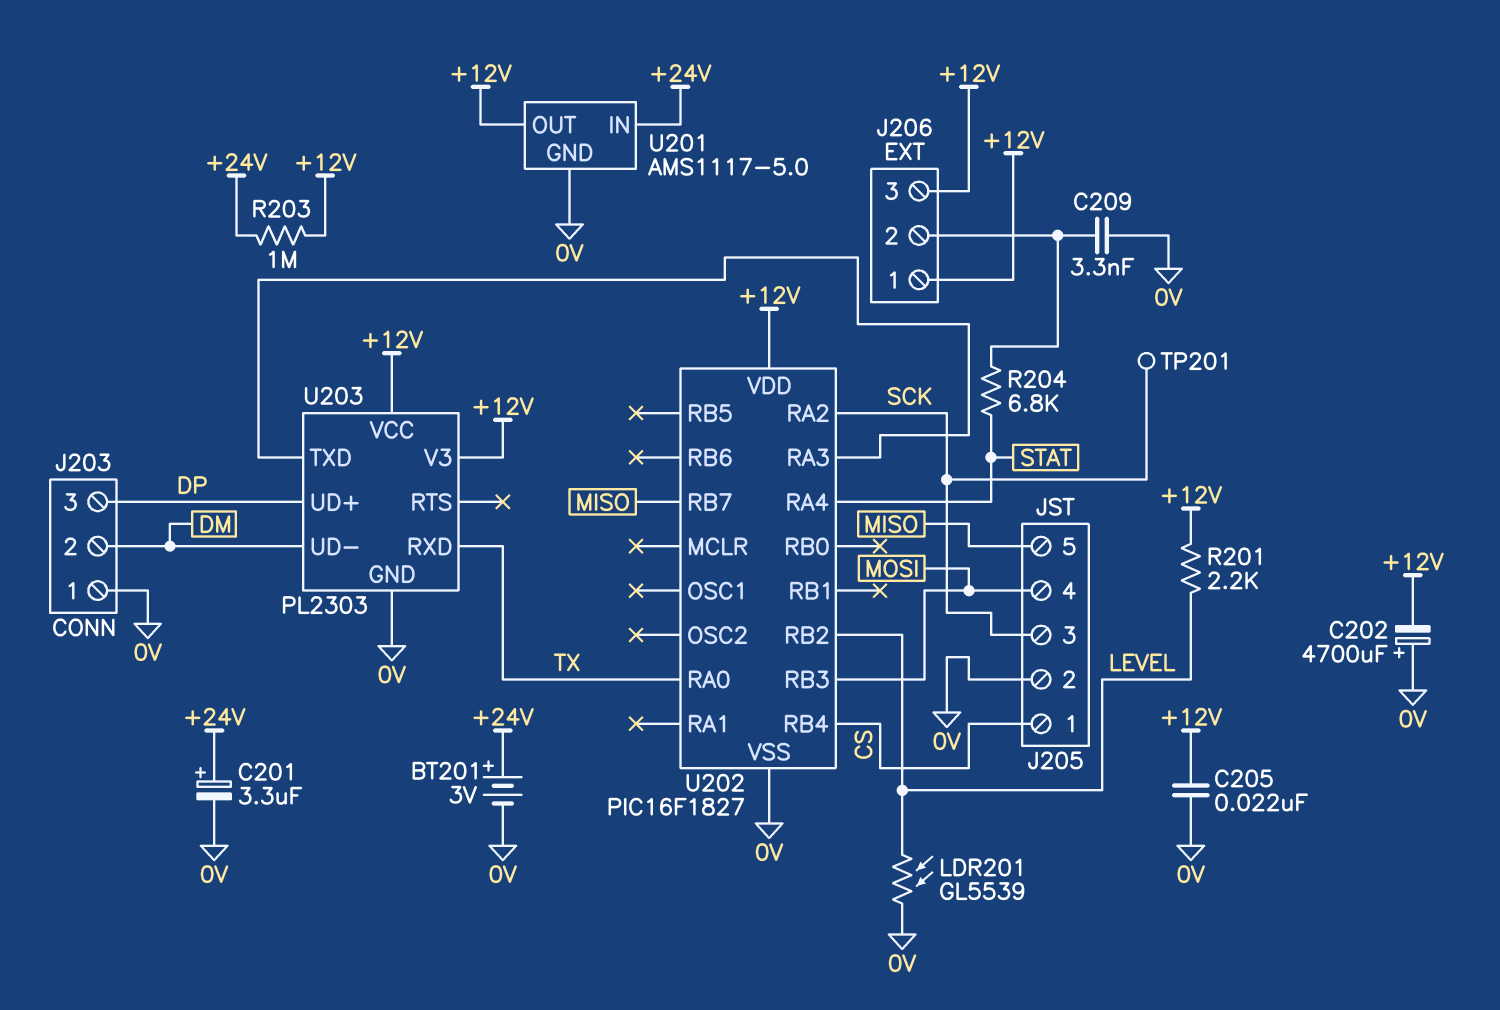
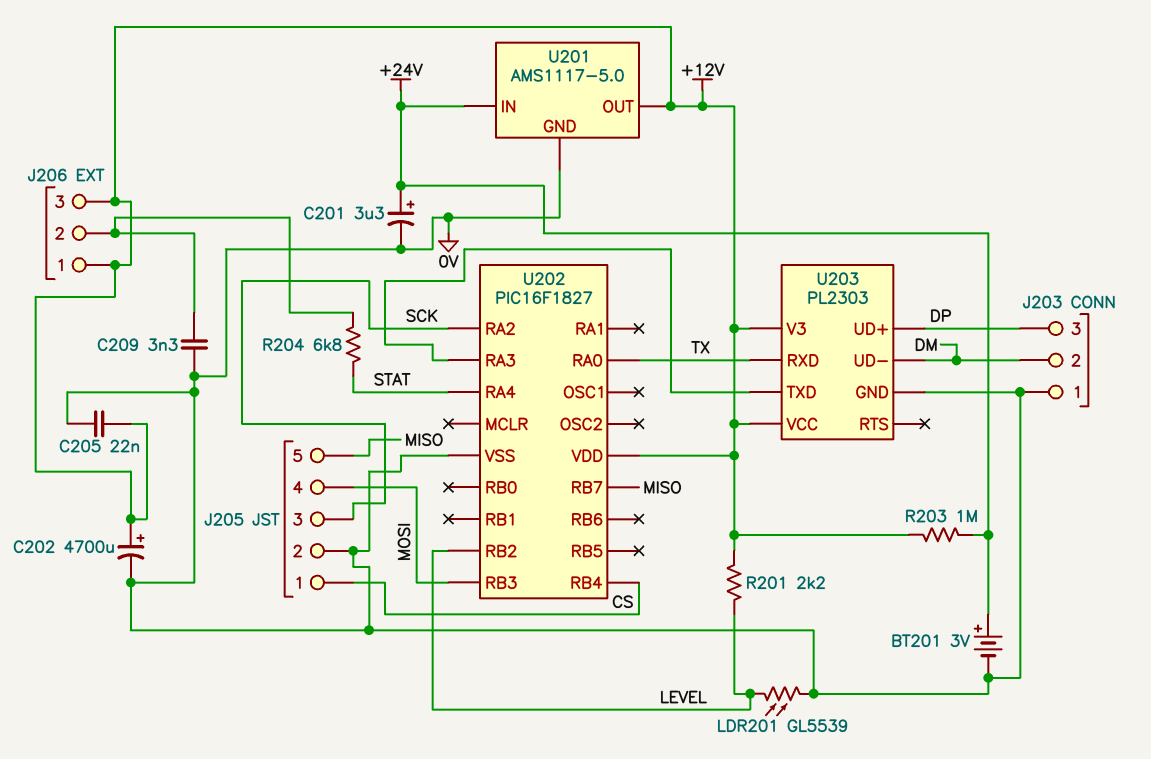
C202: 4700uF (plus 0V, minus +12V) -> 4700uF (plus +12V, minus 0V)
TP201: test point (SCK) -> none

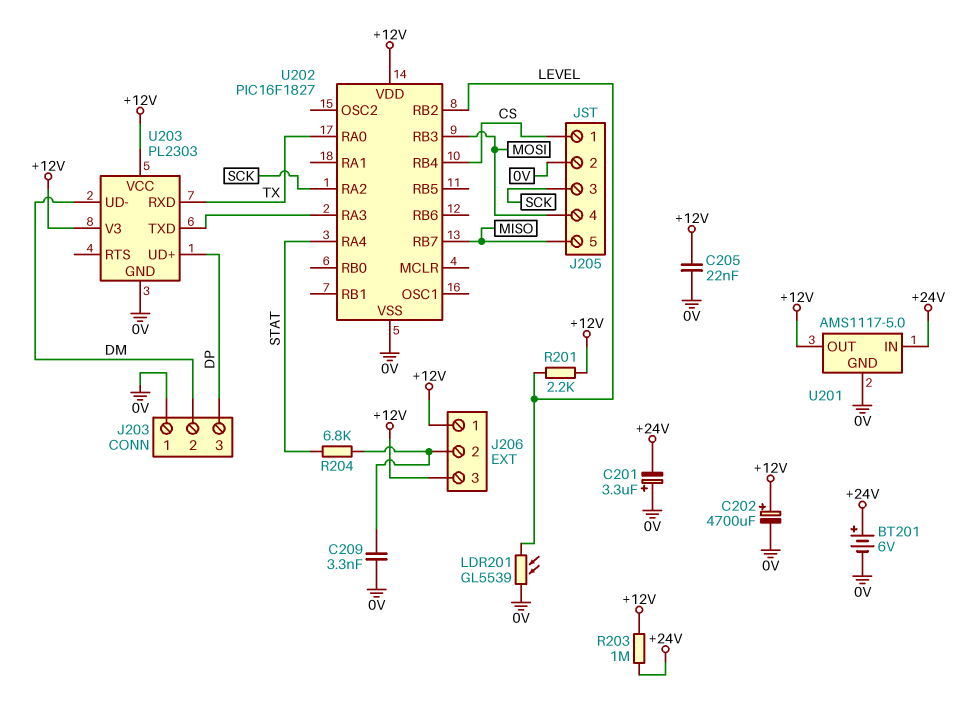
BT201: 3V (plus +24V, minus 0V) -> 6V (plus +24V, minus 0V)
C201: 3.3uF (plus +24V, minus 0V) -> 3.3uF (plus 0V, minus +24V)

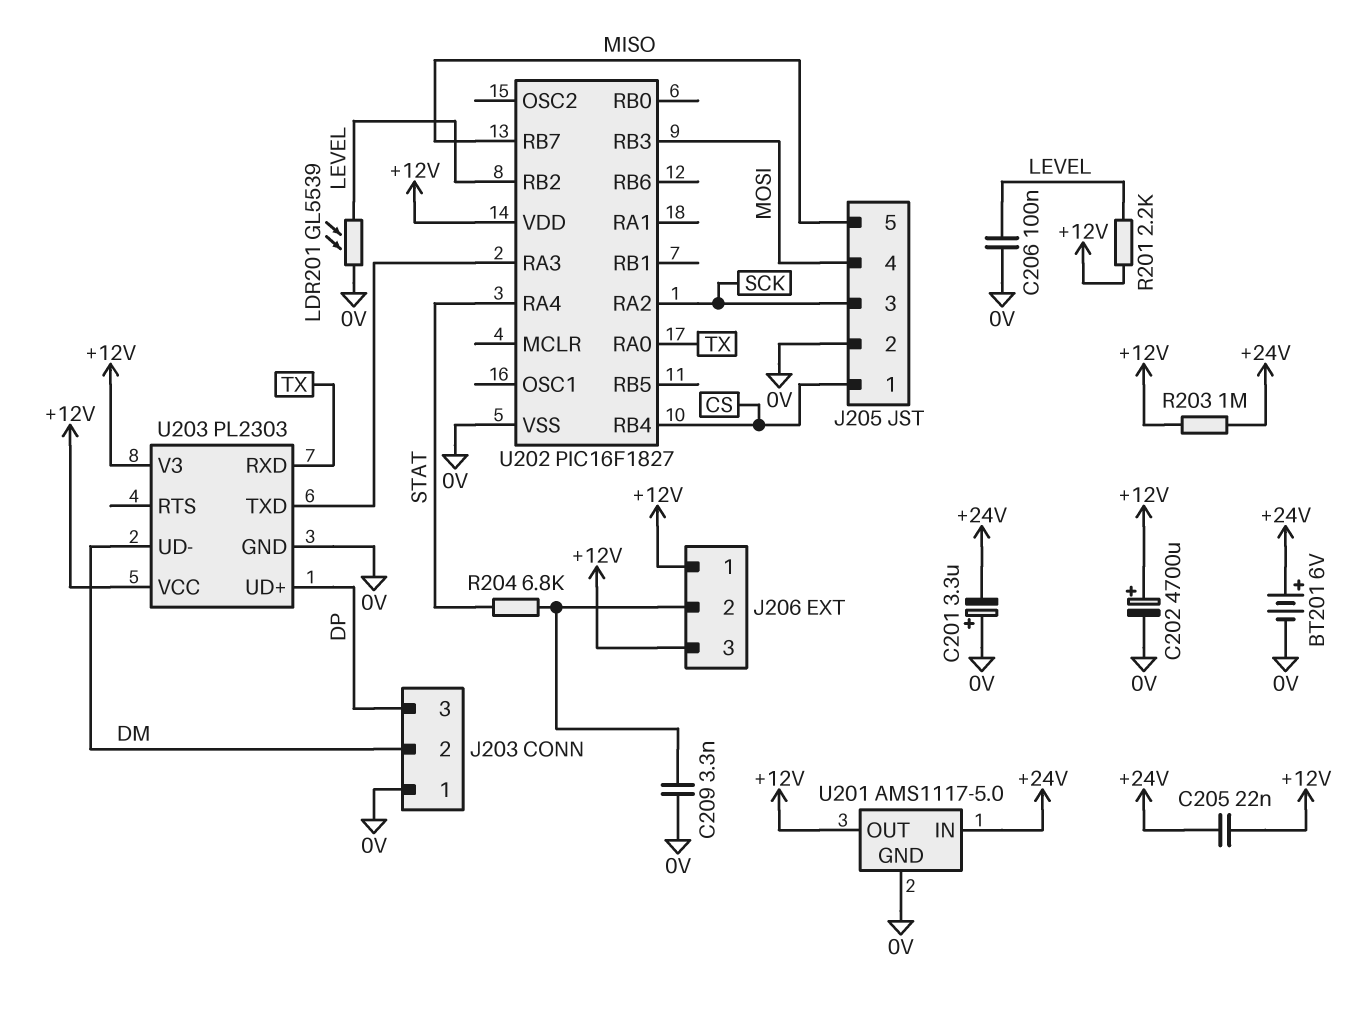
C205: 22nF (+12V, 0V) -> 22nF (+12V, +24V)
C206: none -> 100nF (0V, LEVEL)

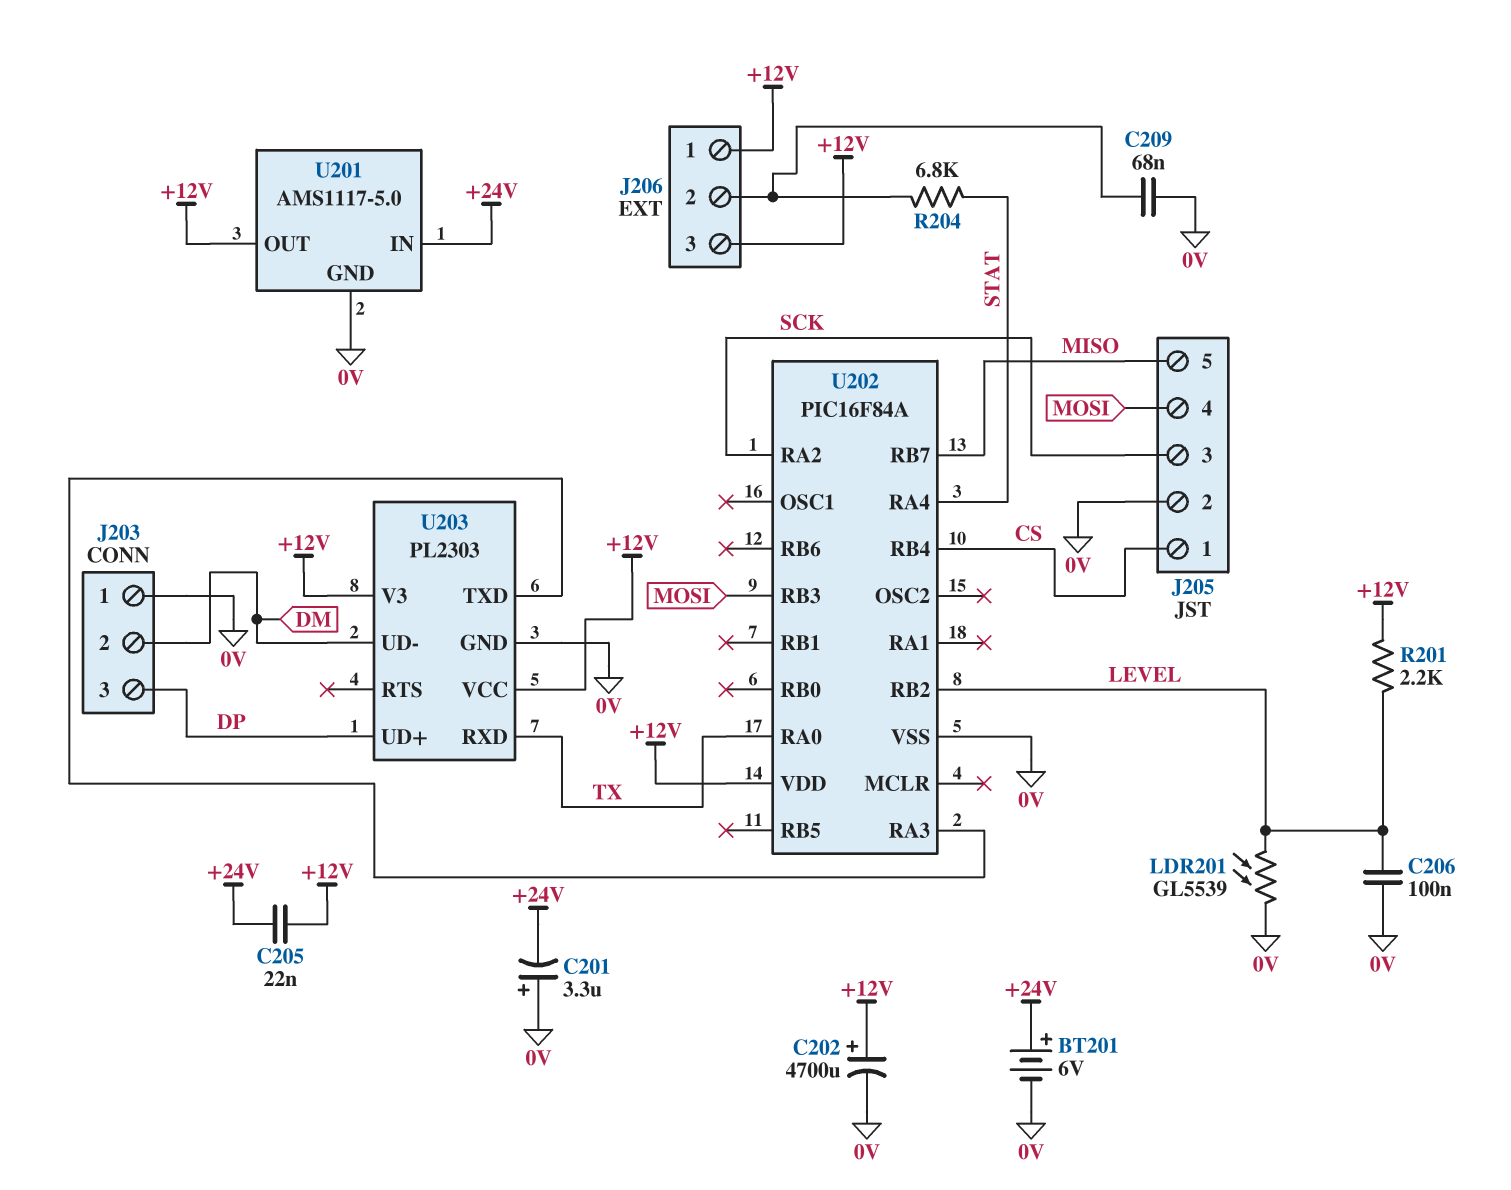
C209: 3.3nF (0V, J206/2) -> 68nF (0V, J206/2)
R203: 1M (+12V, +24V) -> none
U202: PIC16F1827 -> PIC16F84A

